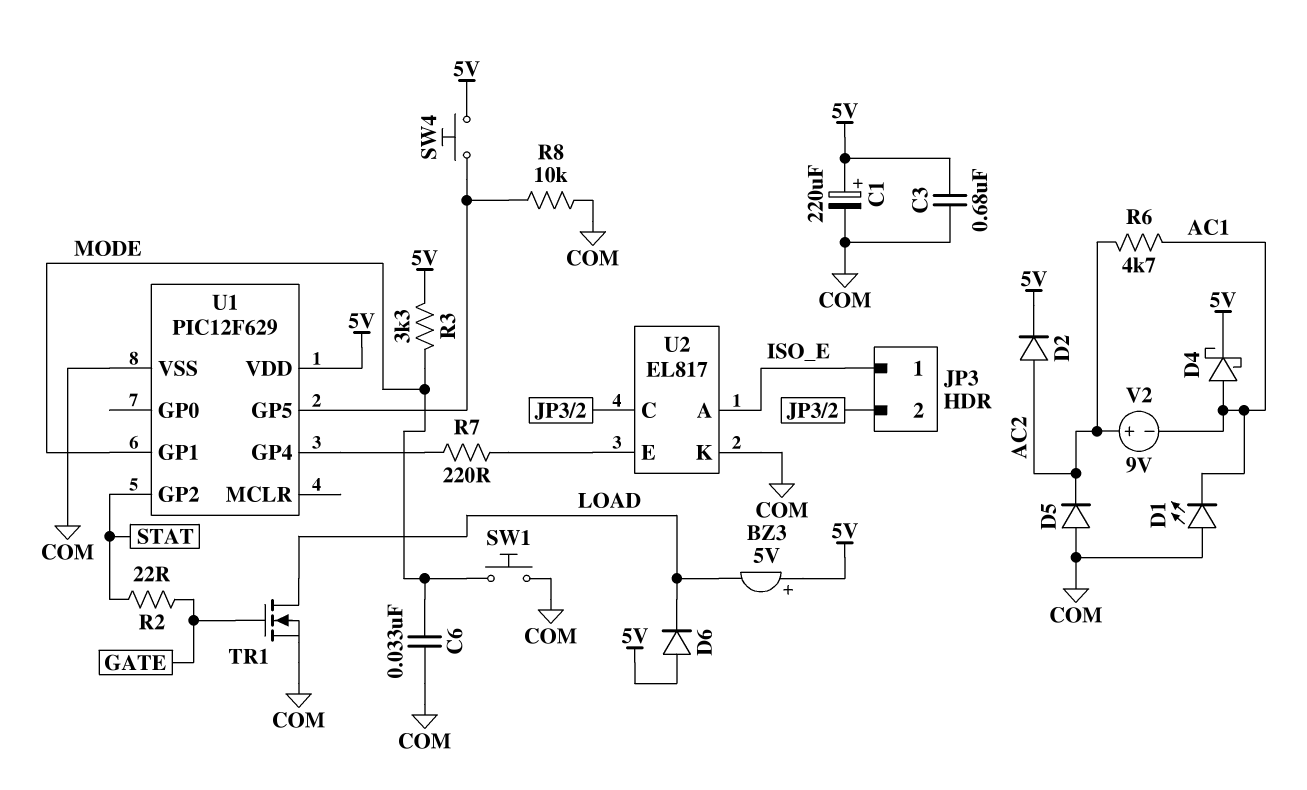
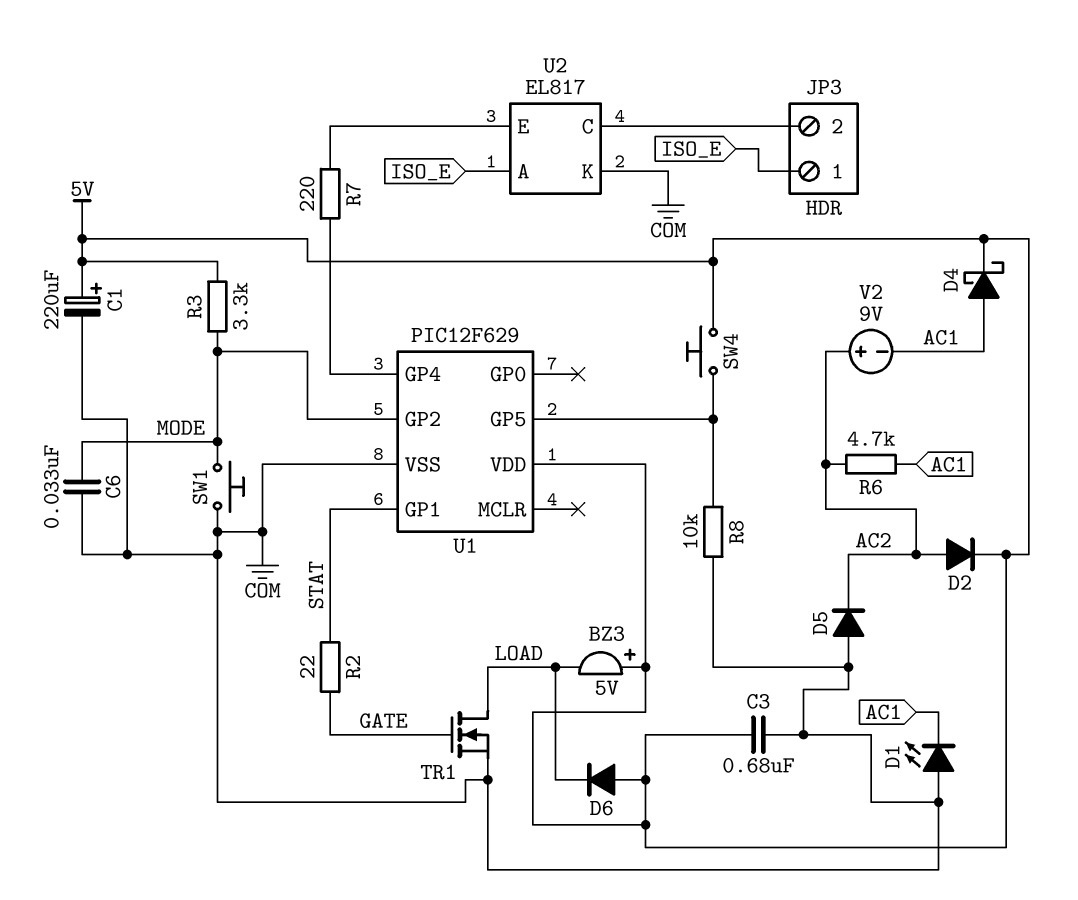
U1 pin GP1: MODE -> STAT
U1 pin GP2: STAT -> MODE

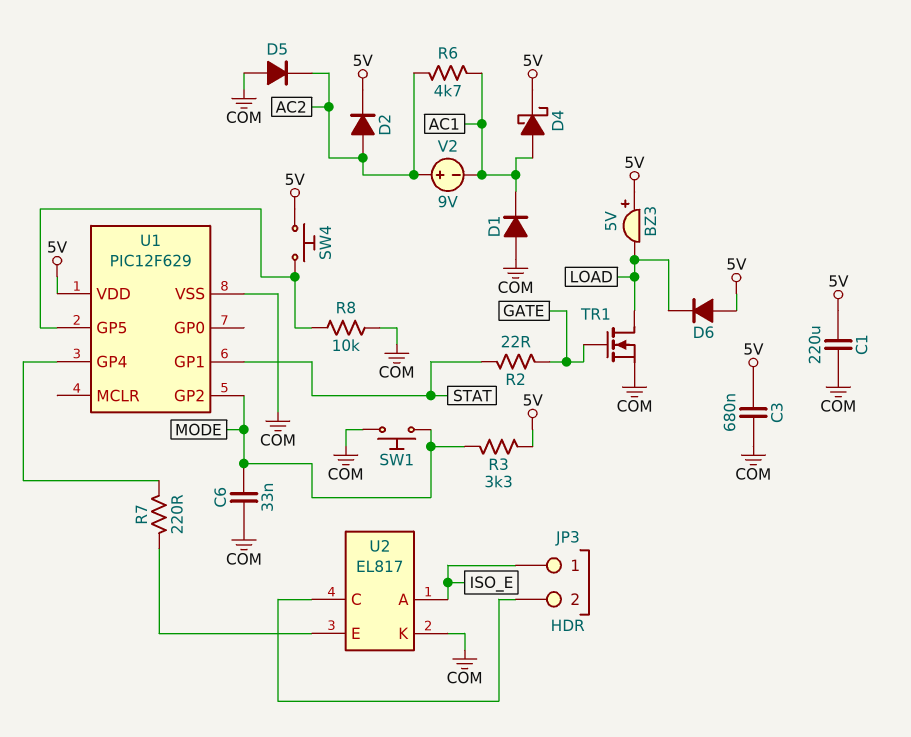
C1: 220uF (plus 5V, minus COM) -> 220uF (5V, COM)
D1: LED (A COM, K AC1) -> diode (A COM, K AC1)

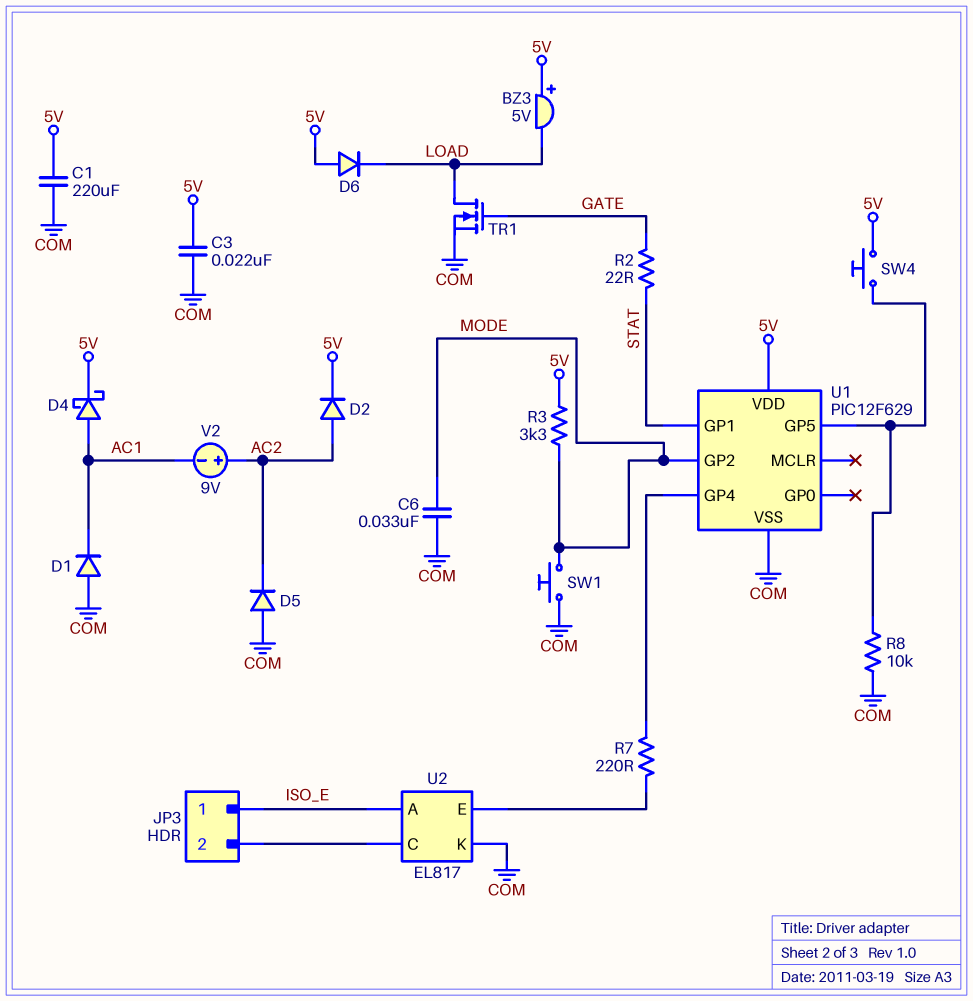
C3: 680nF (5V, COM) -> 22nF (5V, COM)
R6: 4.7k (AC1, AC2) -> none

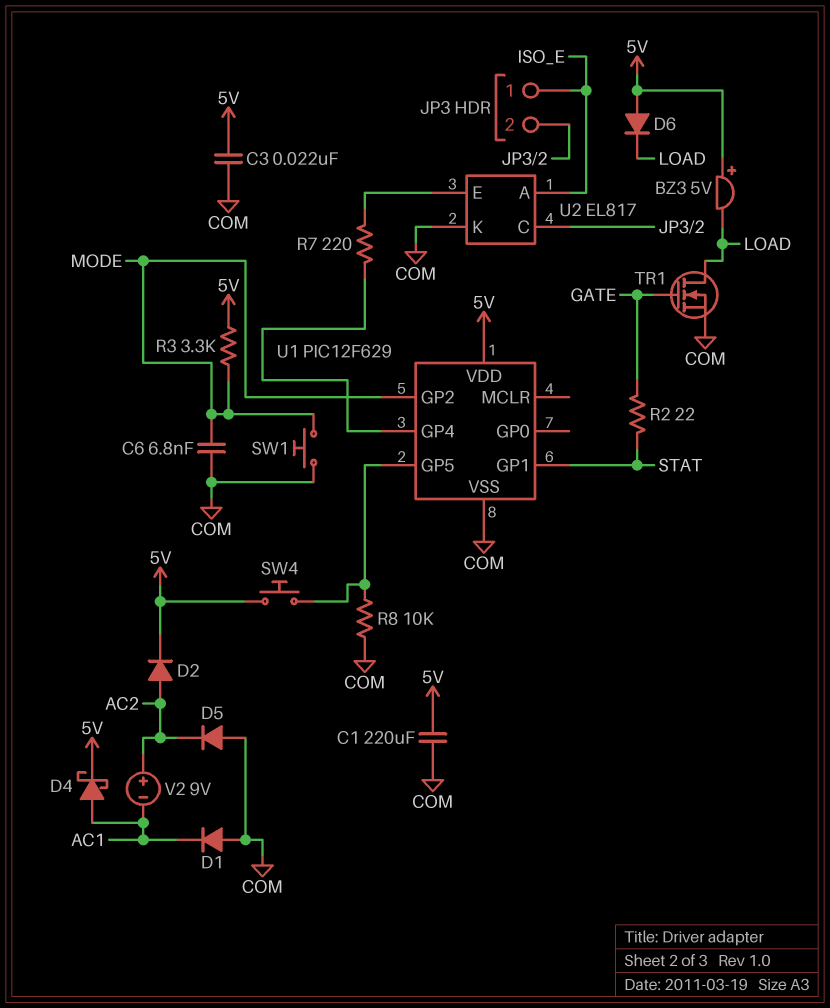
C6: 33nF (COM, MODE) -> 6.8nF (COM, MODE)

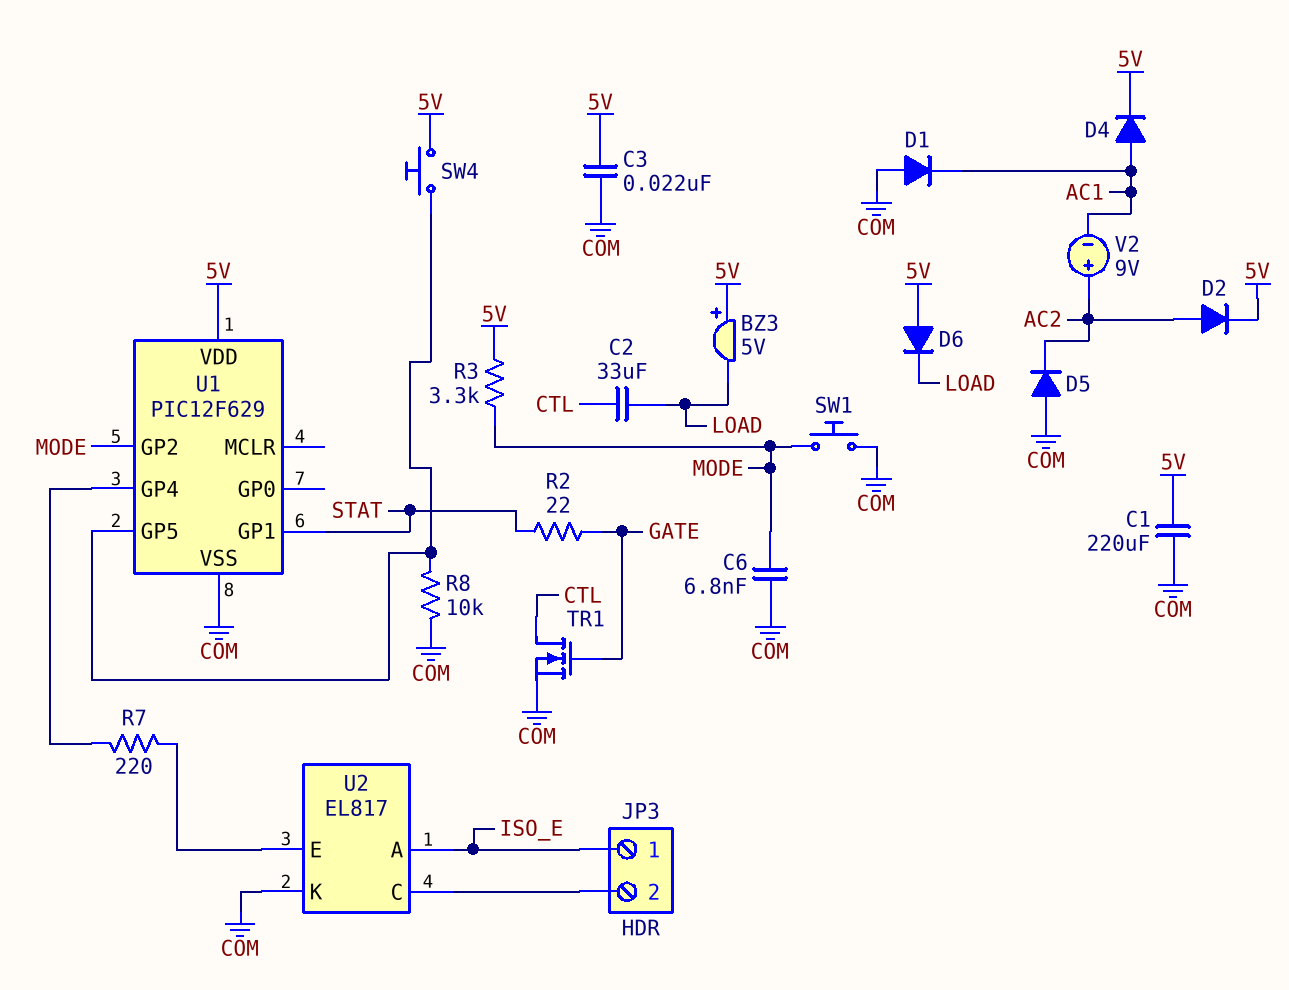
C2: none -> 33uF (CTL, LOAD)
D4: schottky (A AC1, K 5V) -> diode (A AC1, K 5V)
TR1: NMOS (G GATE, D LOAD, S COM) -> NMOS (G GATE, D CTL, S COM)

